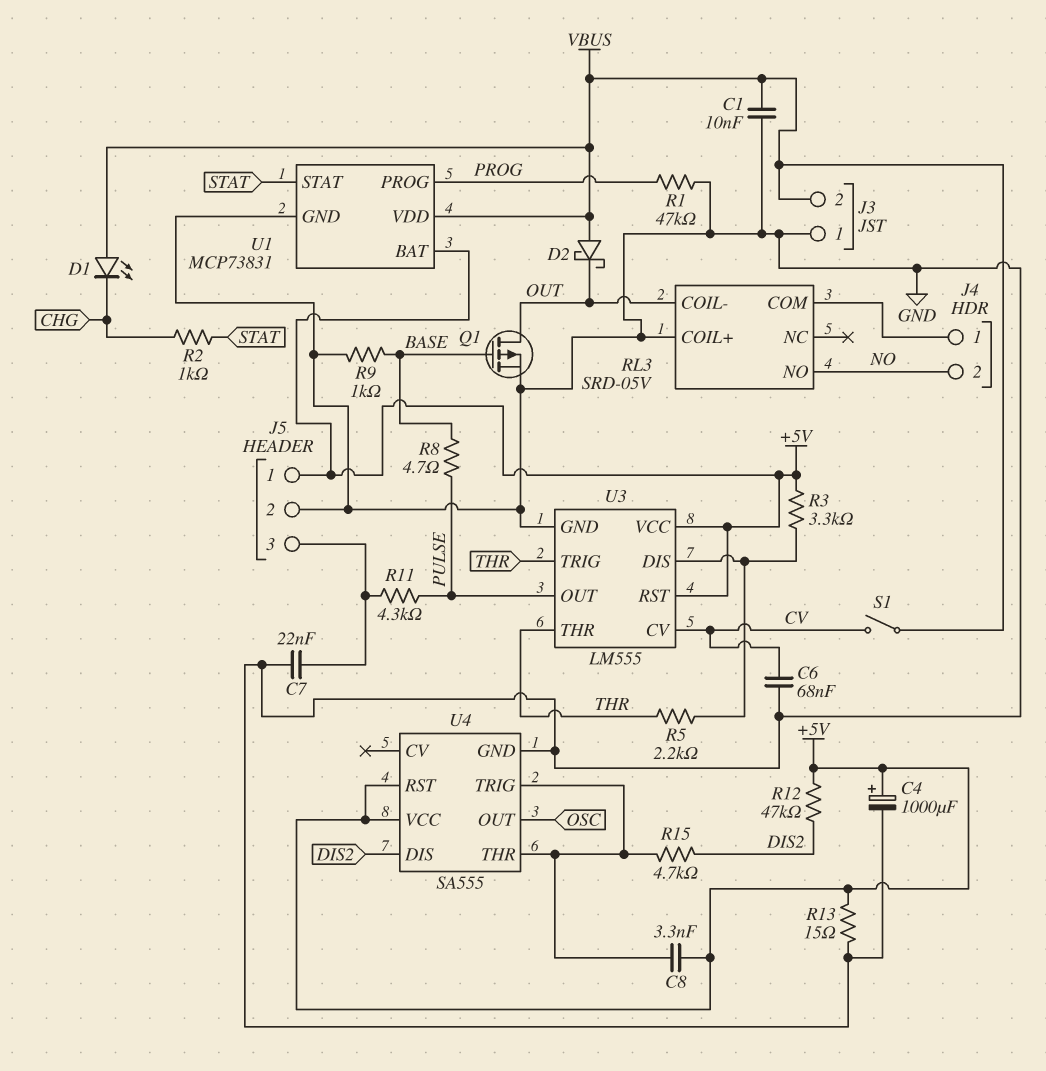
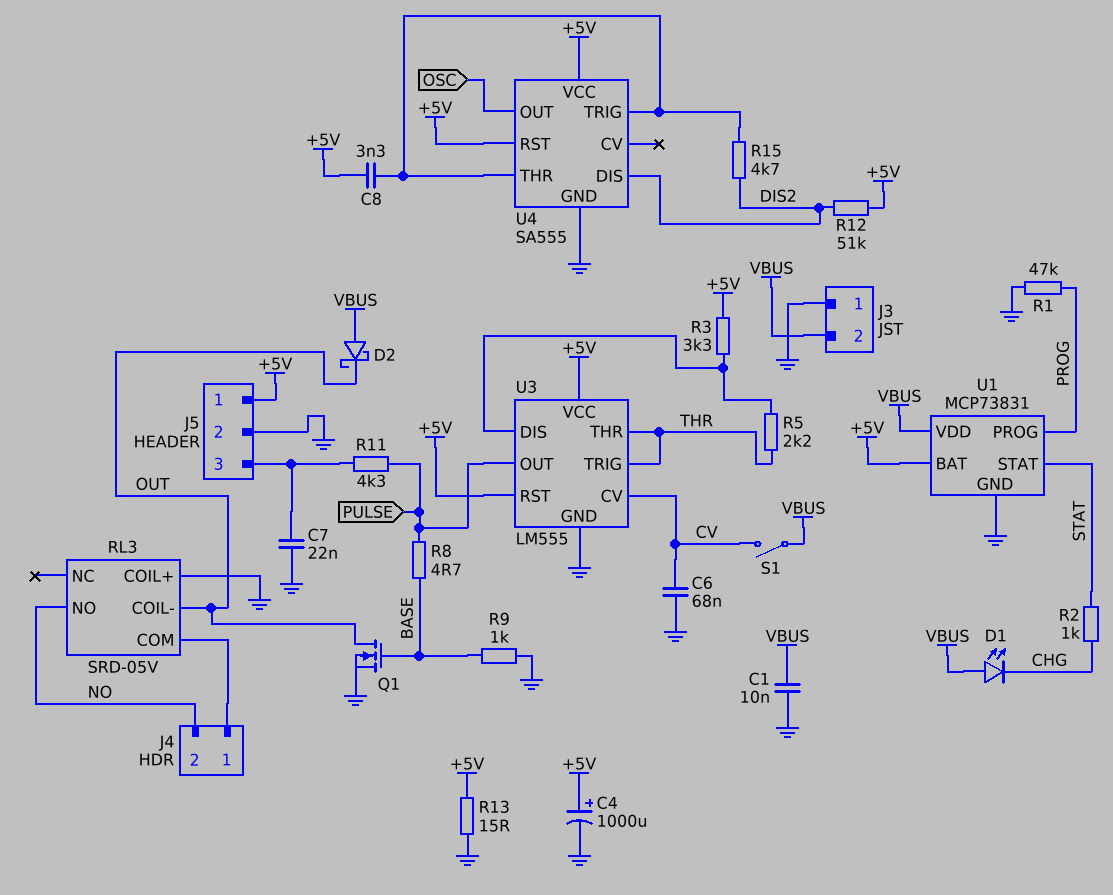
Q1: PMOS (G BASE, D OUT, S GND) -> NMOS (G BASE, D OUT, S GND)
R12: 47k (+5V, DIS2) -> 51k (+5V, DIS2)

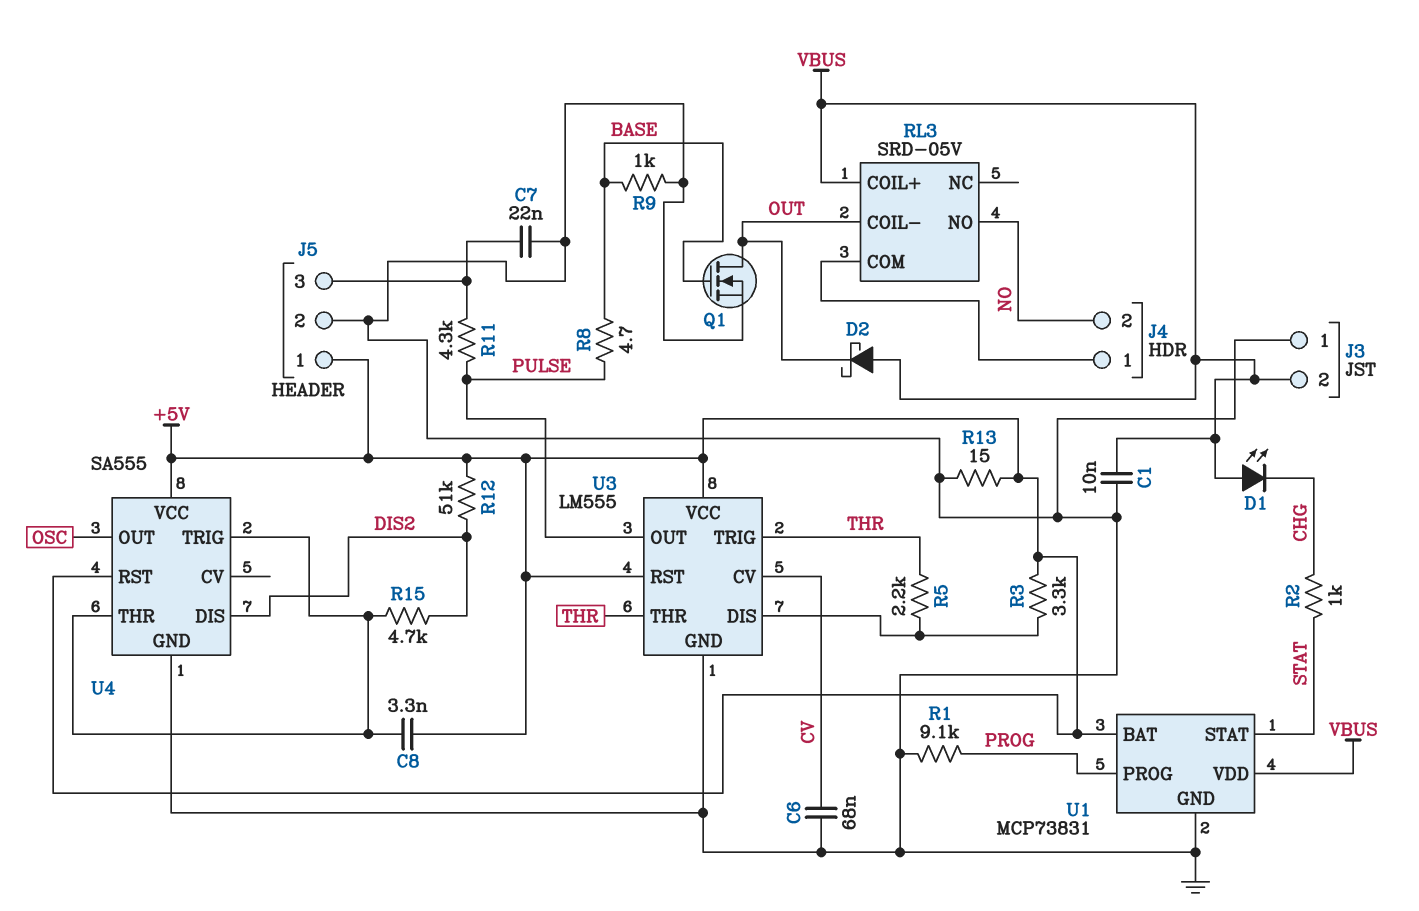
C4: 1000uF (plus +5V, minus GND) -> none
R1: 47k (GND, PROG) -> 9.1k (GND, PROG)
RL3 pin COIL+: GND -> VBUS
S1: switch (CV, VBUS) -> none

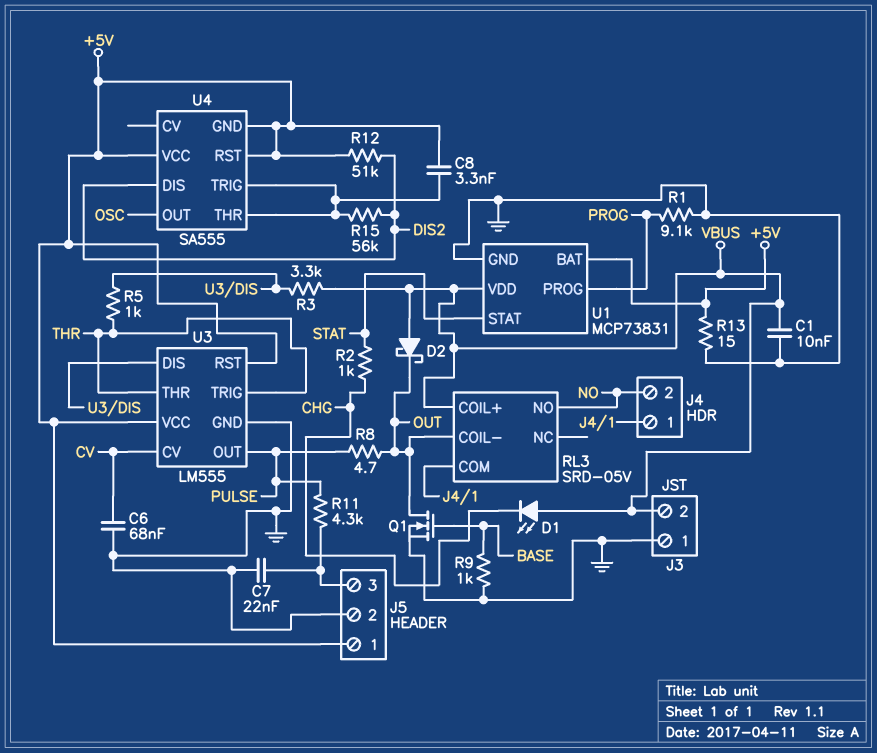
R3: 3.3k (+5V, U3/DIS) -> 3.3k (U3/DIS, VBUS)
R5: 2.2k (THR, U3/DIS) -> 1k (THR, U3/DIS)
R8: 4.7 (BASE, PULSE) -> 4.7 (OUT, PULSE)
R15: 4.7k (DIS2, U4/THR) -> 56k (DIS2, U4/THR)
U4 pin GND: GND -> +5V

